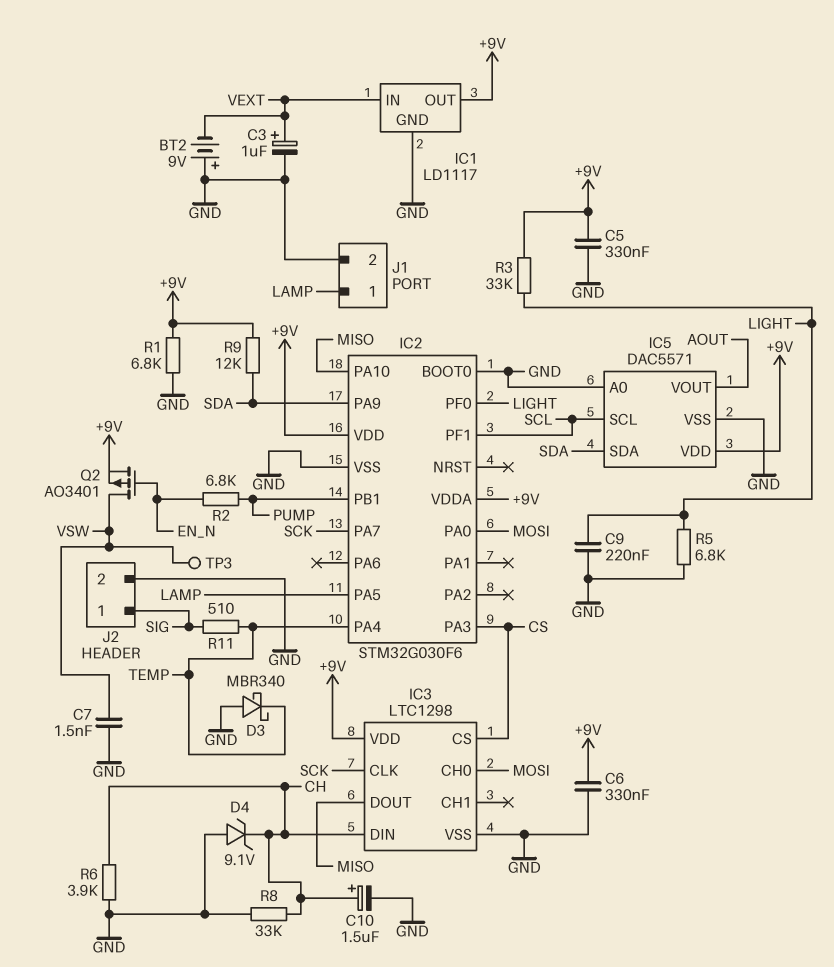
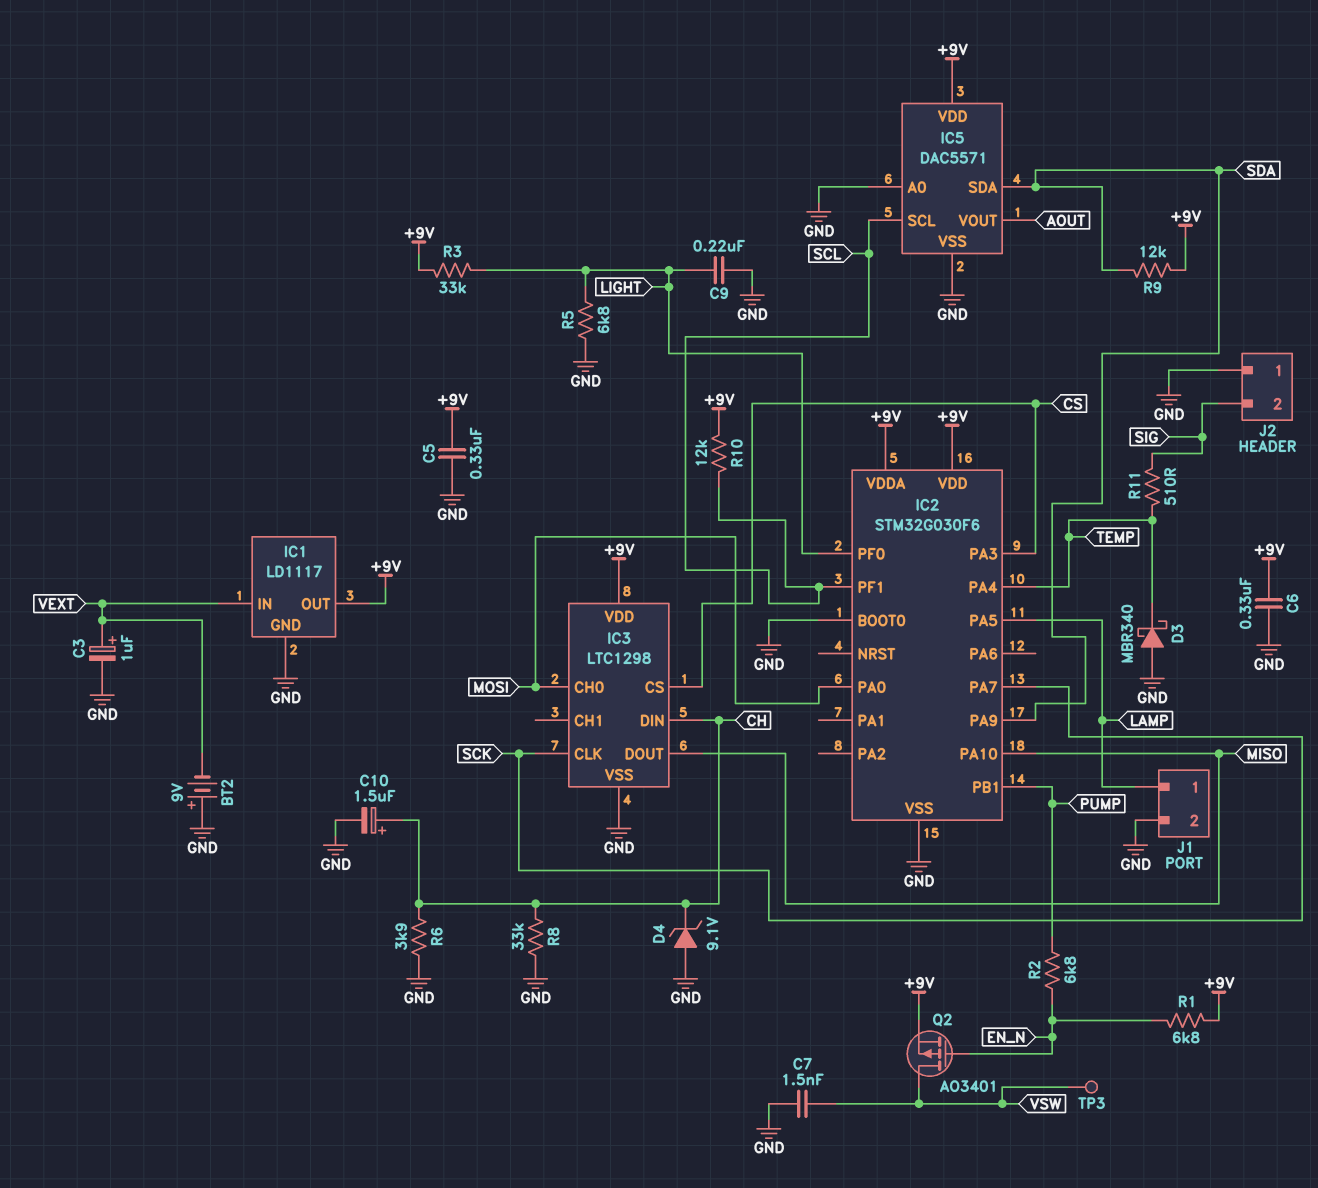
J2 pin 1: SIG -> GND
J2 pin 2: GND -> SIG
R1: 6.8k (+9V, GND) -> 6.8k (+9V, EN_N)
R10: none -> 12k (+9V, SCL)

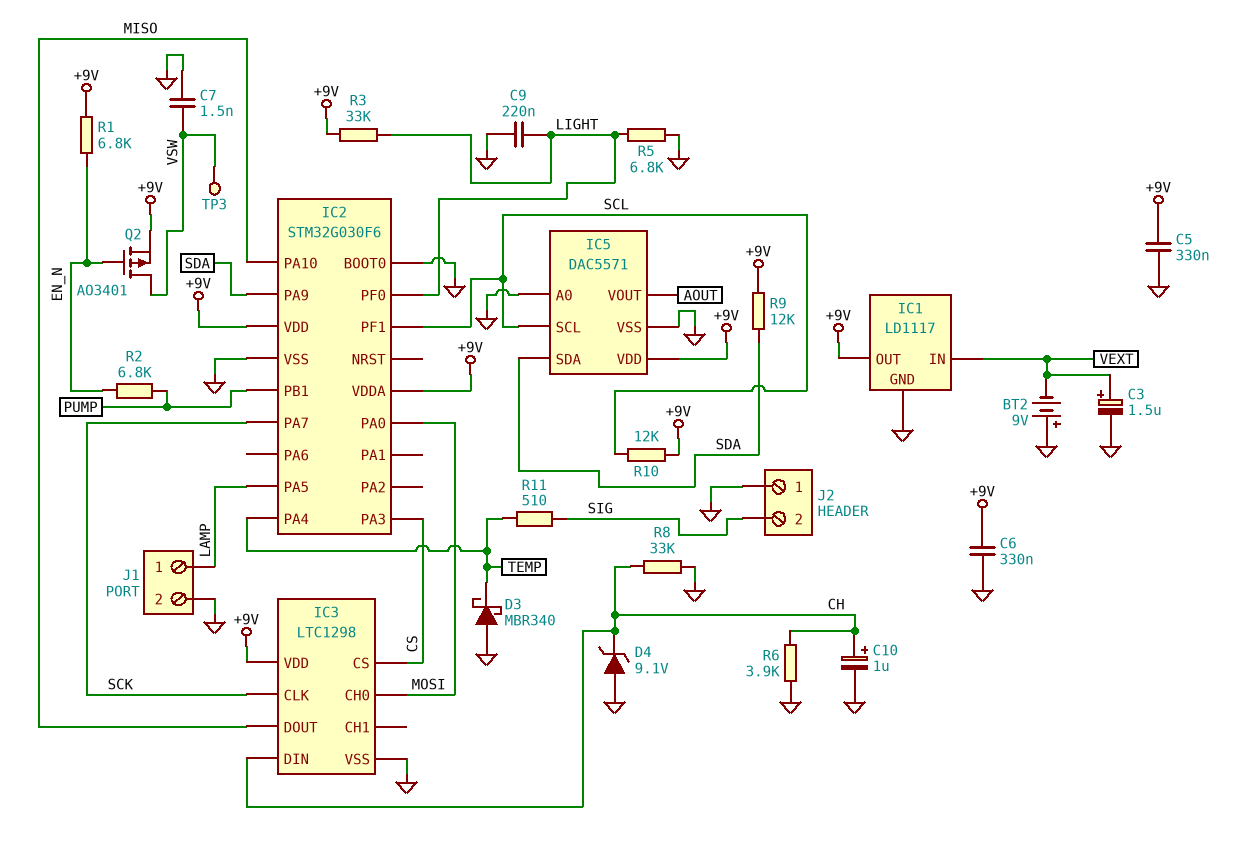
C3: 1uF (plus VEXT, minus GND) -> 1.5uF (plus VEXT, minus GND)
C10: 1.5uF (plus CH, minus GND) -> 1uF (plus CH, minus GND)

